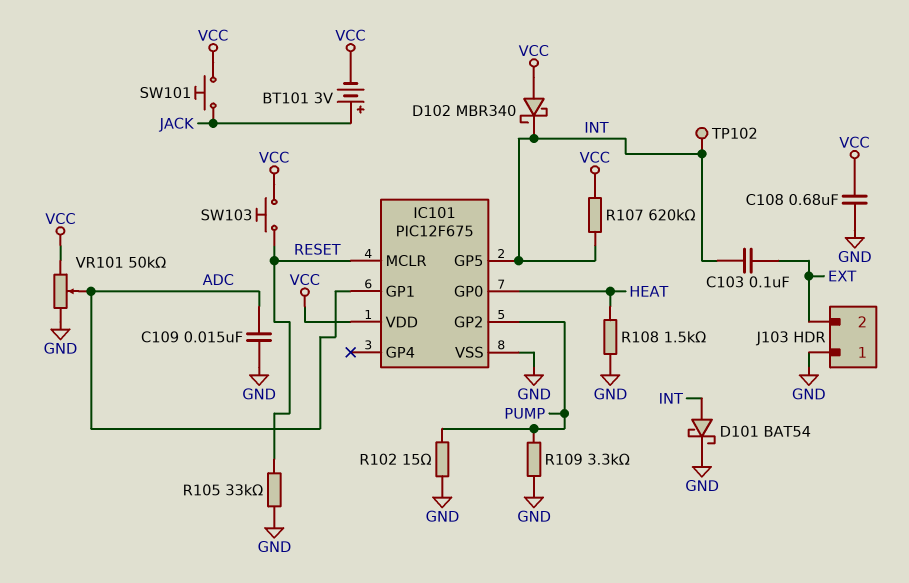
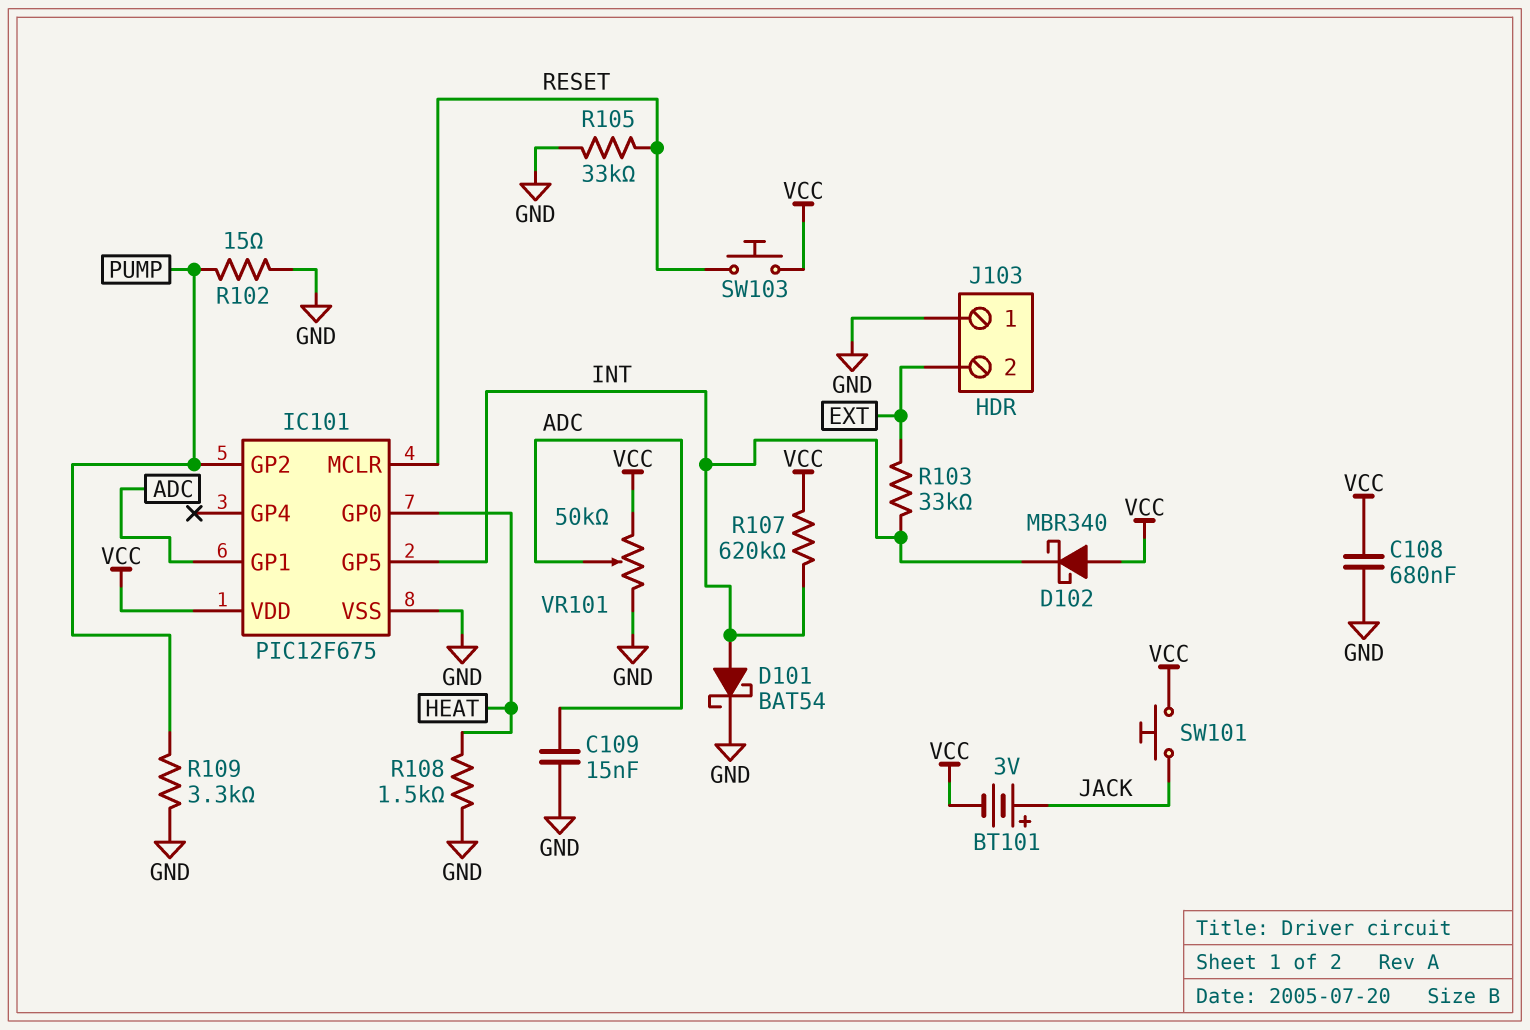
C103: 100nF (EXT, INT) -> none
R103: none -> 33k (EXT, INT)
TP102: test point (INT) -> none

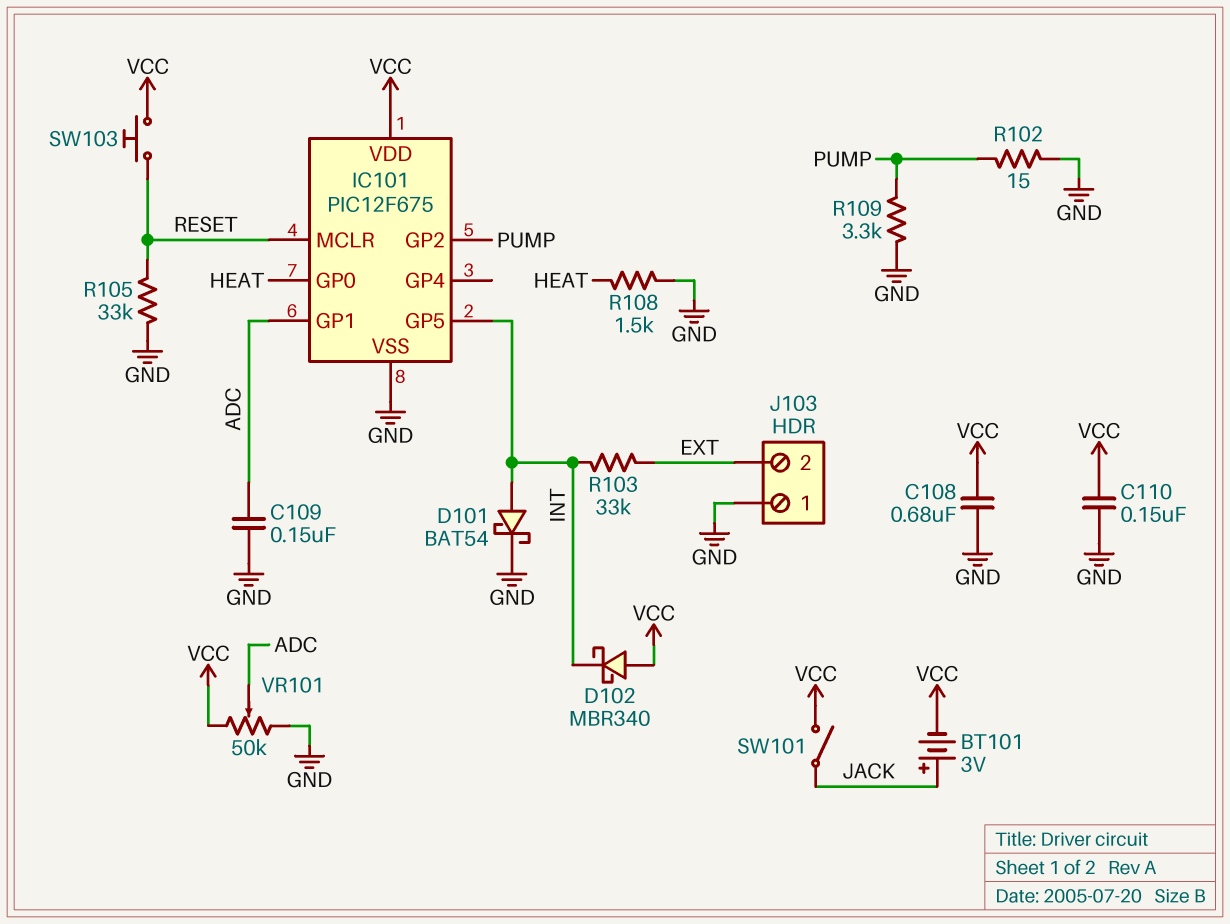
C109: 15nF (ADC, GND) -> 150nF (ADC, GND)
C110: none -> 150nF (GND, VCC)
R107: 620k (INT, VCC) -> none
SW101: button (JACK, VCC) -> switch (JACK, VCC)

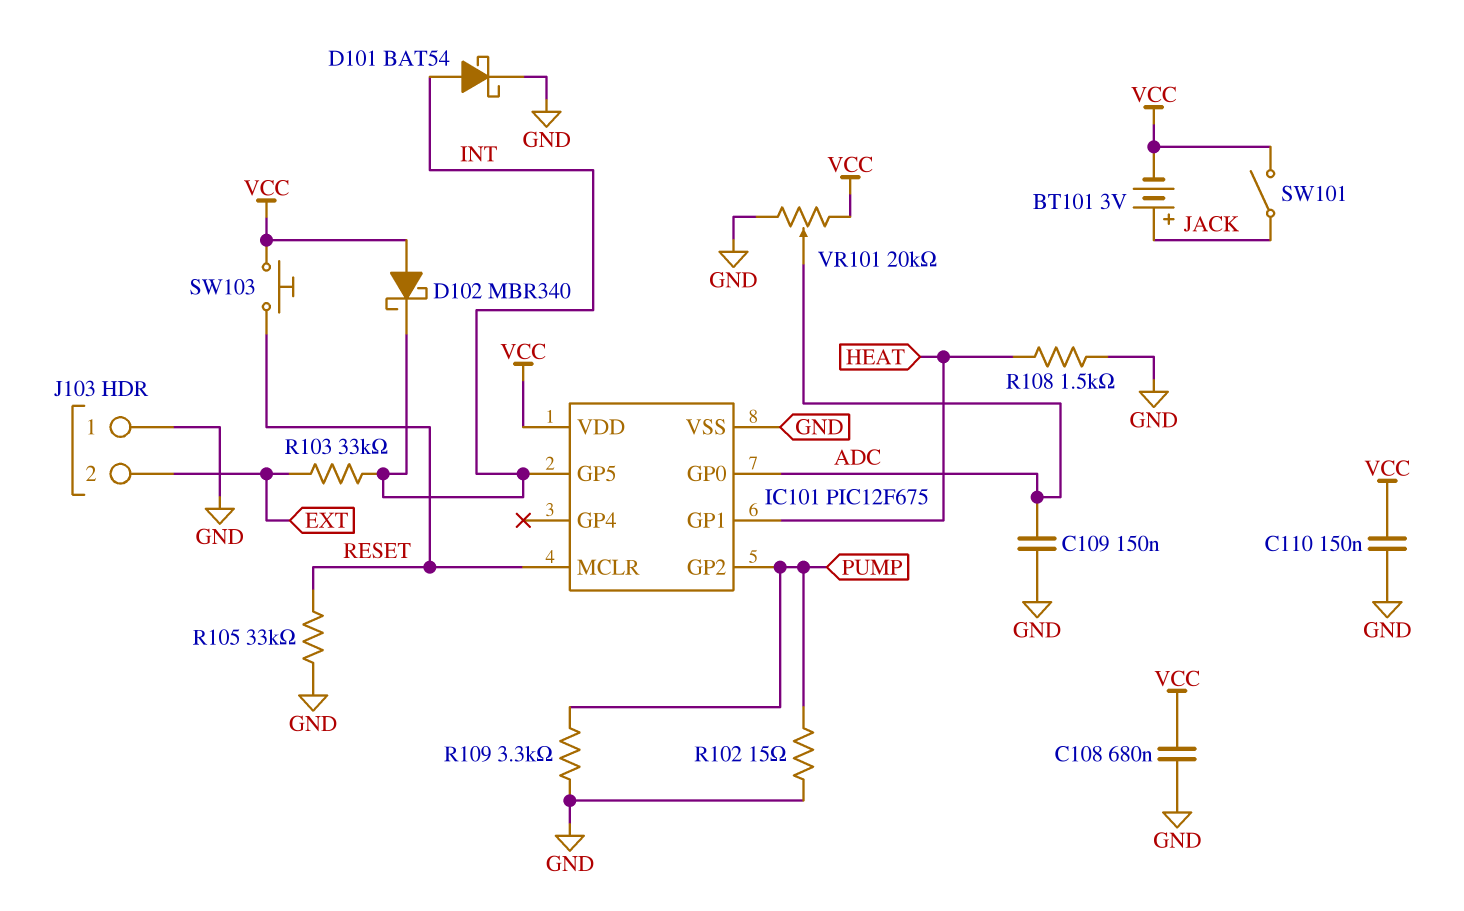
IC101 pin GP0: HEAT -> ADC
IC101 pin GP1: ADC -> HEAT
VR101: 50k (GND, VCC, wiper ADC) -> 20k (GND, VCC, wiper ADC)

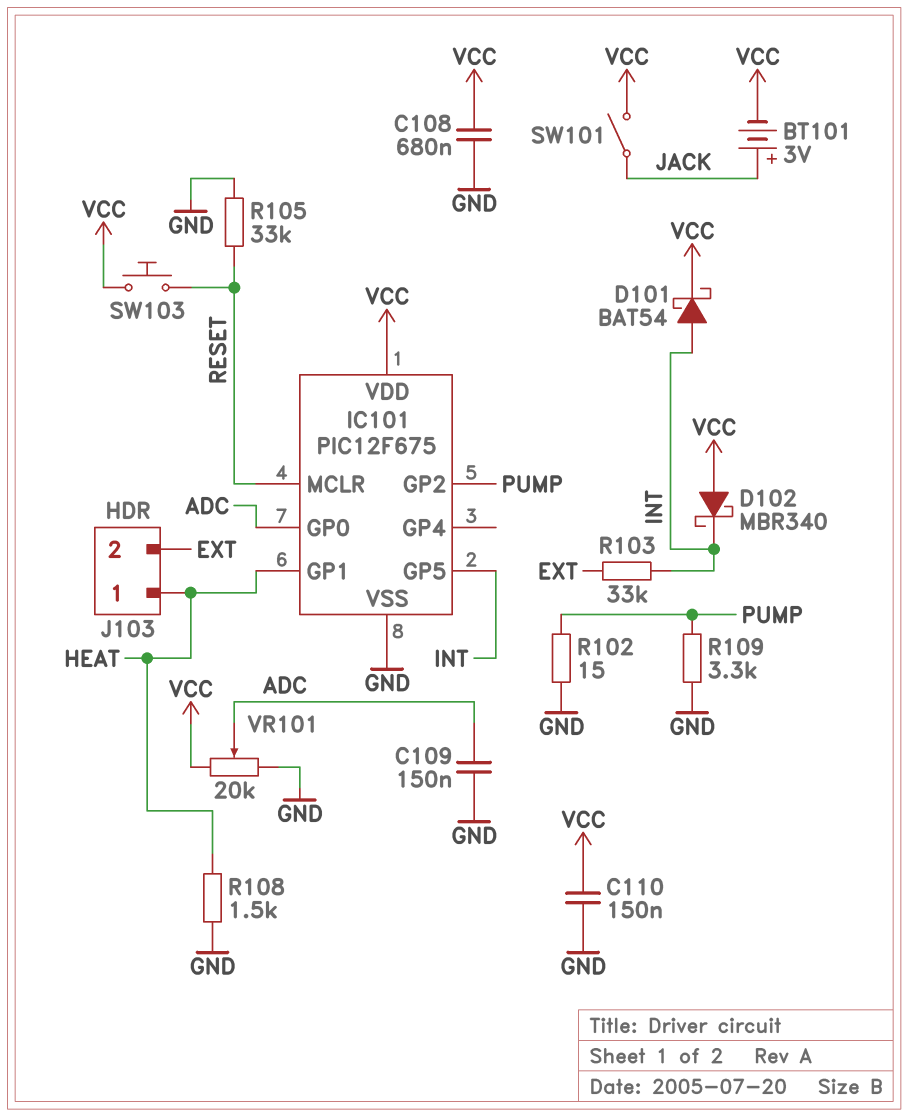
D101: schottky BAT54 (A INT, K GND) -> schottky BAT54 (A INT, K VCC)
J103 pin 1: GND -> HEAT

